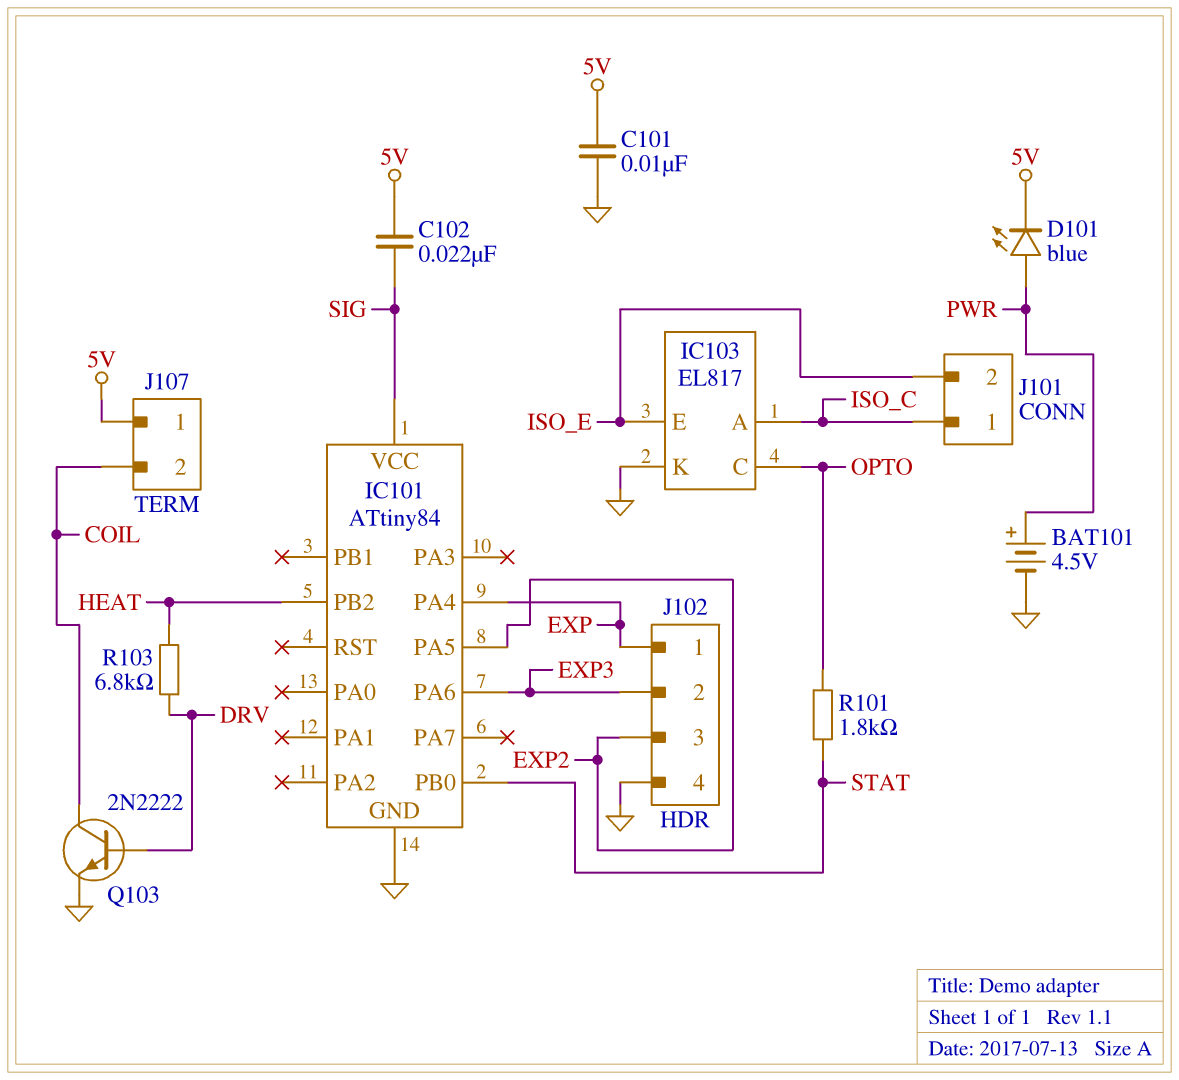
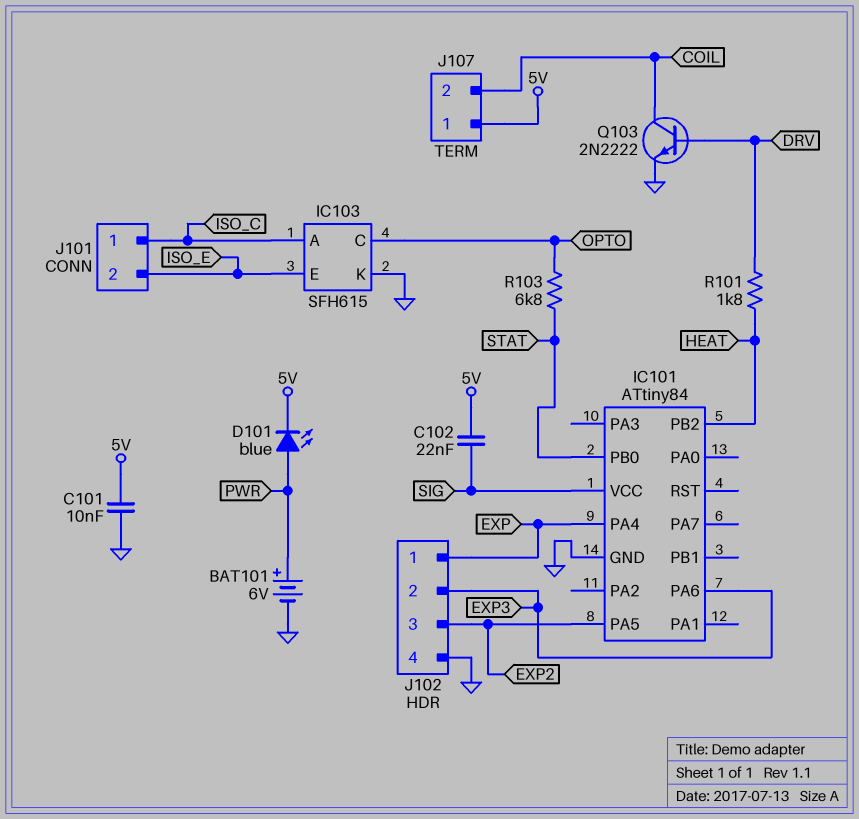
BAT101: 4.5V (plus PWR, minus GND) -> 6V (plus PWR, minus GND)
IC103: EL817 -> SFH615
R101: 1.8k (OPTO, STAT) -> 1.8k (DRV, HEAT)
R103: 6.8k (DRV, HEAT) -> 6.8k (OPTO, STAT)

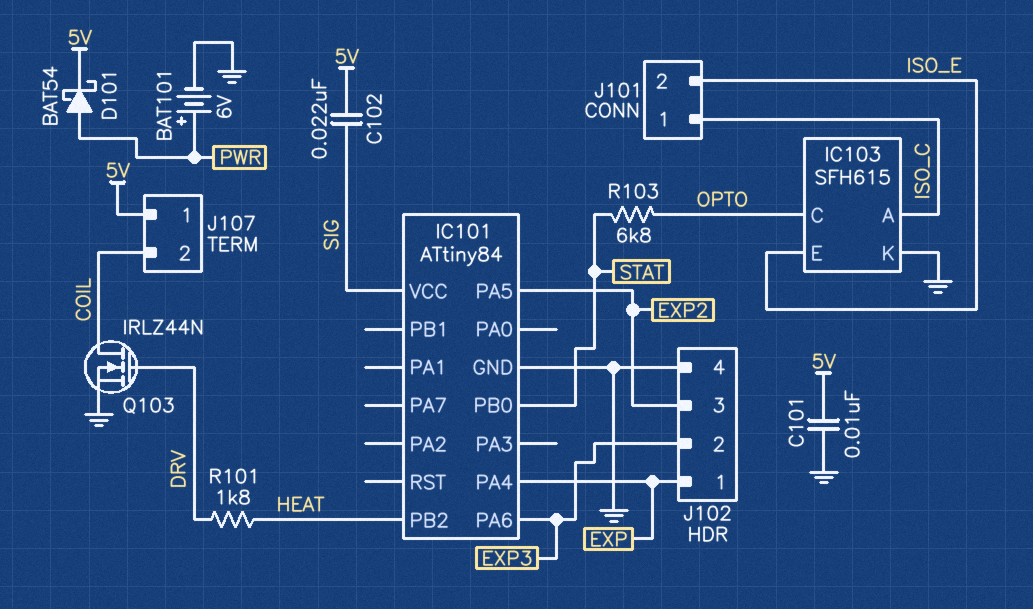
D101: LED blue (A PWR, K 5V) -> schottky BAT54 (A PWR, K 5V)
Q103: NPN 2N2222 (B DRV, C COIL, E GND) -> NMOS IRLZ44N (G DRV, D COIL, S GND)

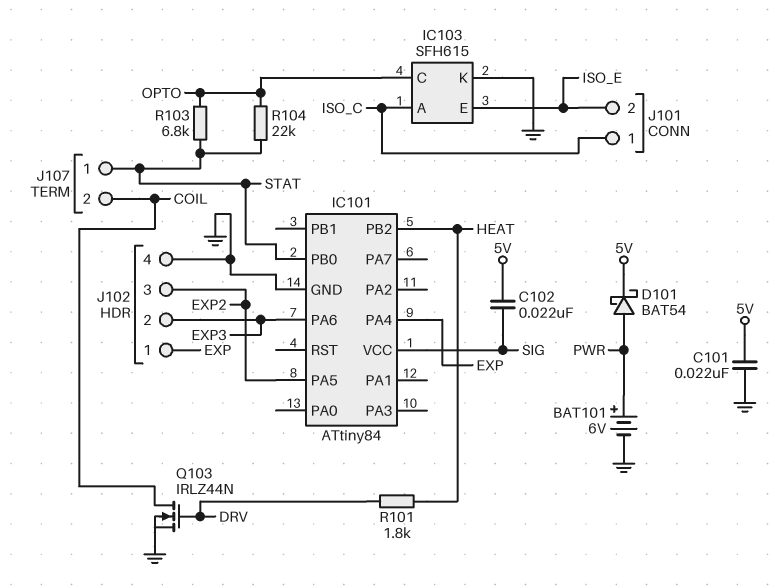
C101: 10nF (5V, GND) -> 22nF (5V, GND)
J107 pin 1: 5V -> STAT
R104: none -> 22k (OPTO, STAT)

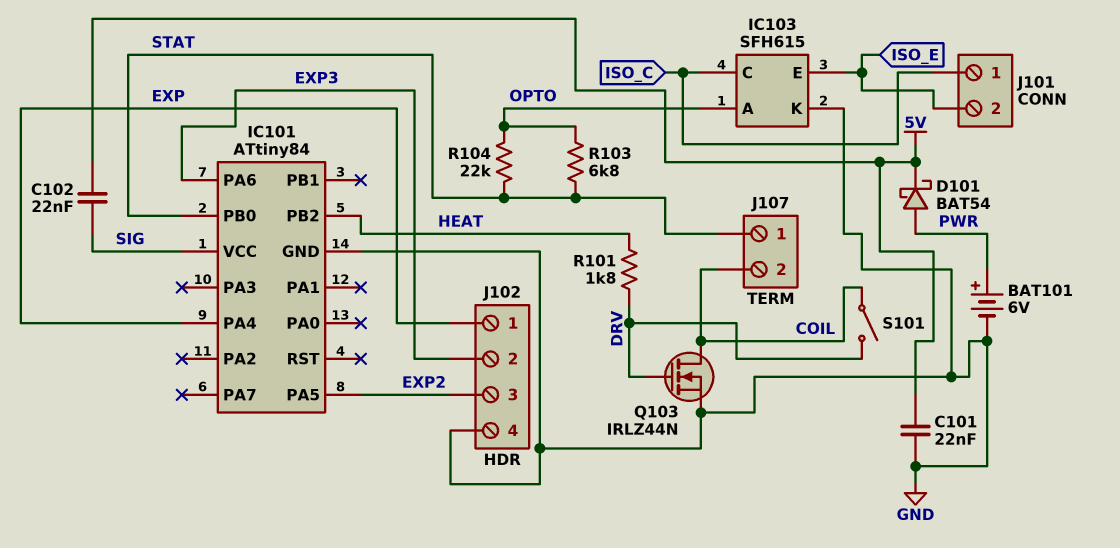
IC103 pin A: ISO_C -> OPTO
IC103 pin C: OPTO -> ISO_C
S101: none -> switch (COIL, DRV)

